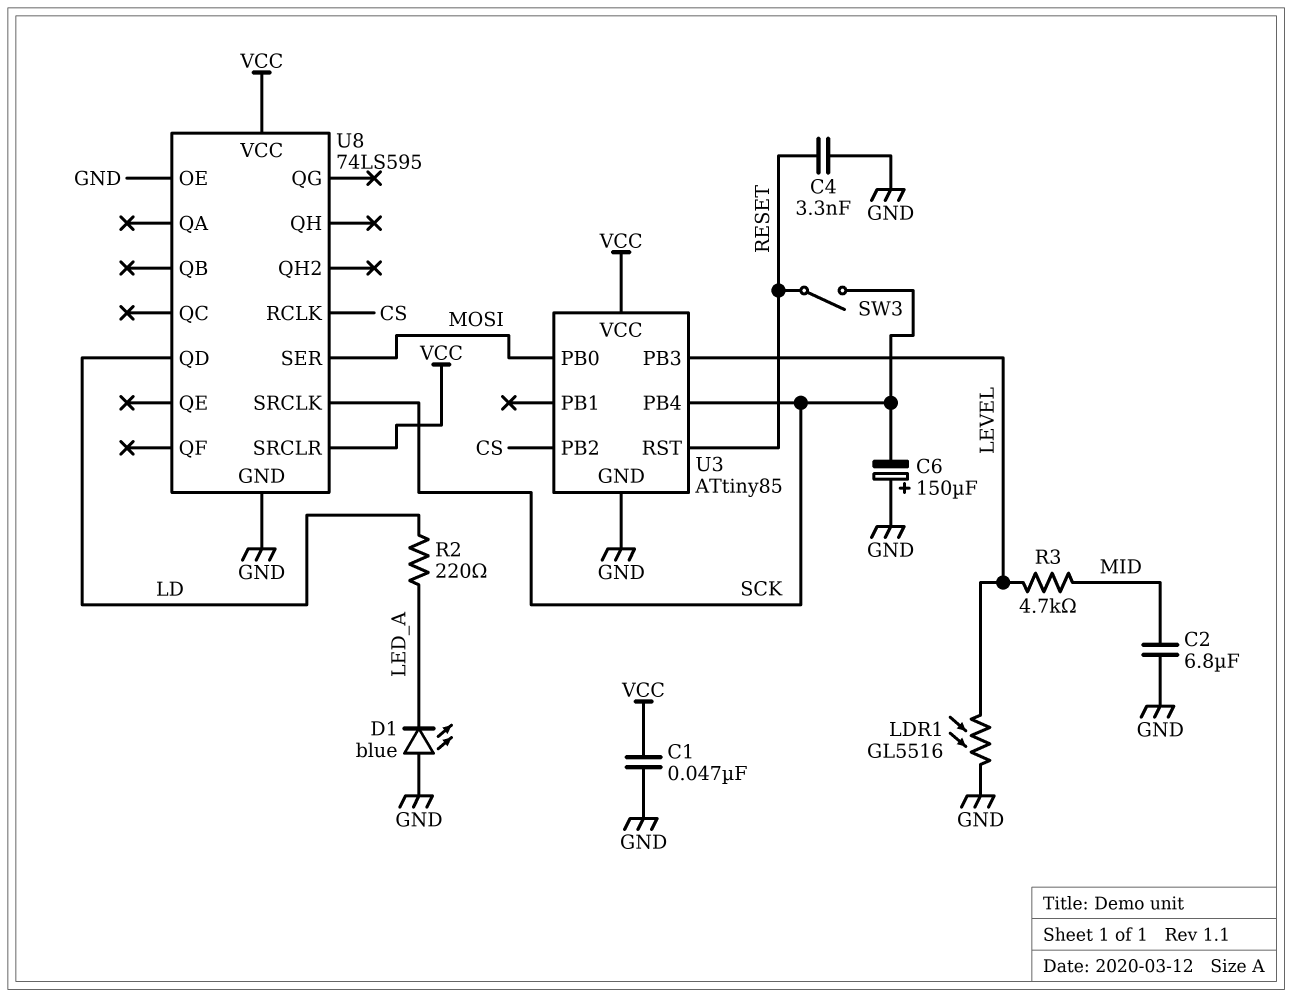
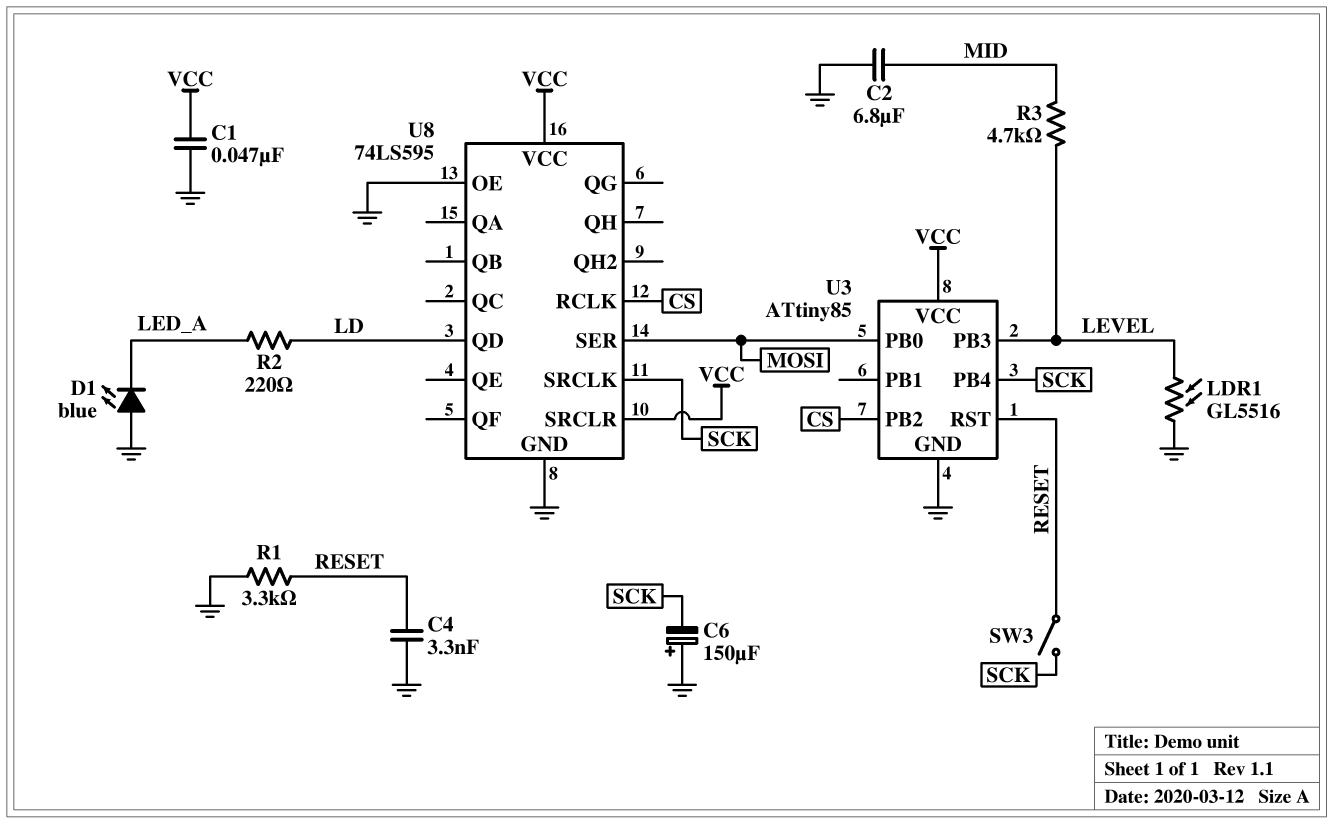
R1: none -> 3.3k (GND, RESET)

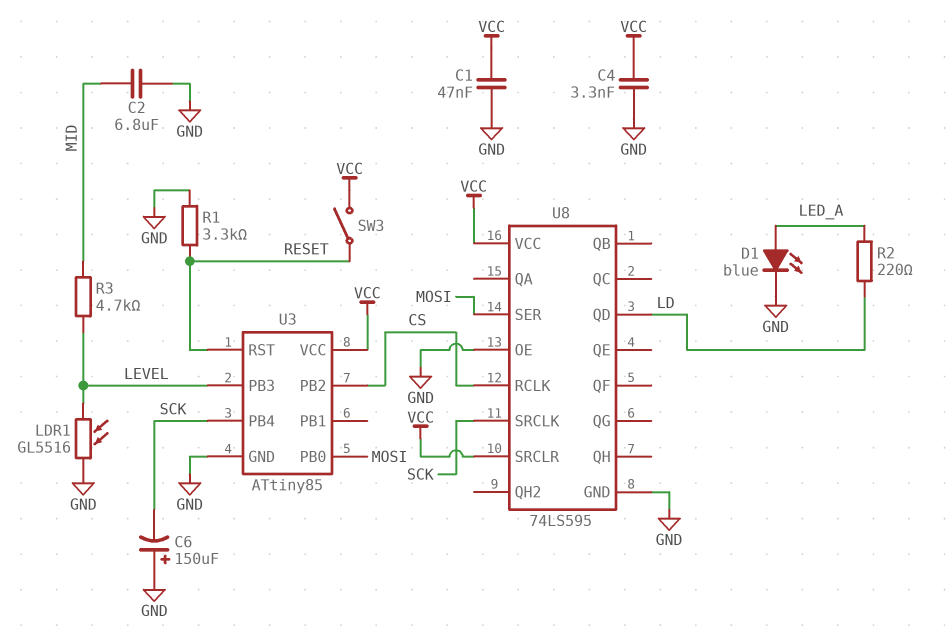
C4: 3.3nF (GND, RESET) -> 3.3nF (GND, VCC)
D1: LED blue (A GND, K LED_A) -> LED blue (A LED_A, K GND)
SW3: switch (RESET, SCK) -> switch (RESET, VCC)

